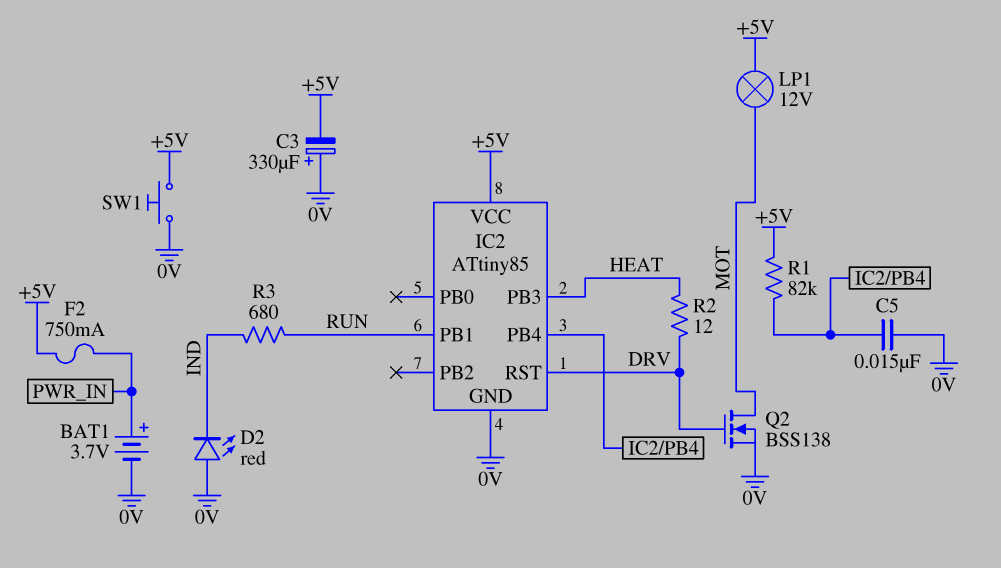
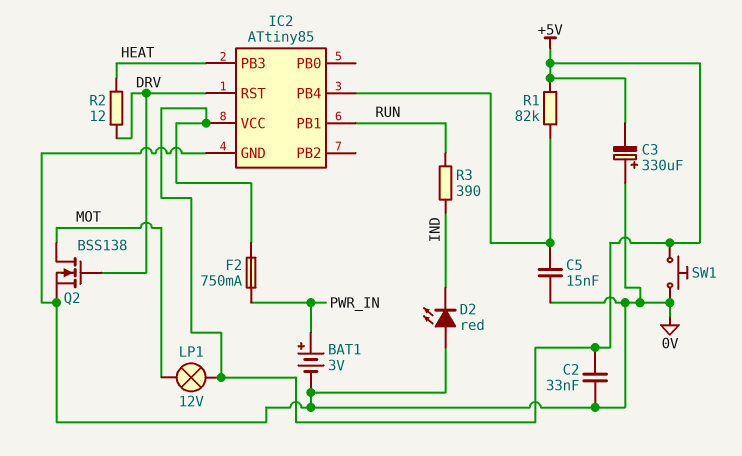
BAT1: 3.7V (plus PWR_IN, minus 0V) -> 3V (plus PWR_IN, minus 0V)
C2: none -> 33nF (+5V, 0V)
R3: 680 (IND, RUN) -> 390 (IND, RUN)

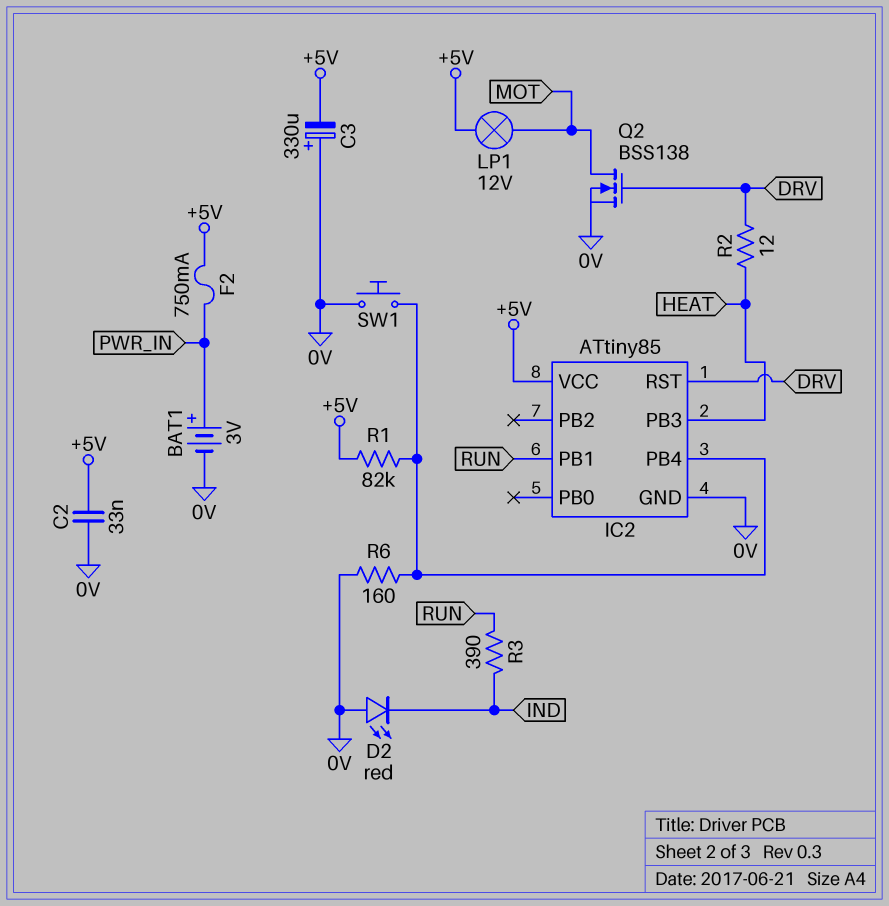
C5: 15nF (0V, IC2/PB4) -> none
R6: none -> 160 (0V, IC2/PB4)
SW1: button (+5V, 0V) -> button (0V, IC2/PB4)

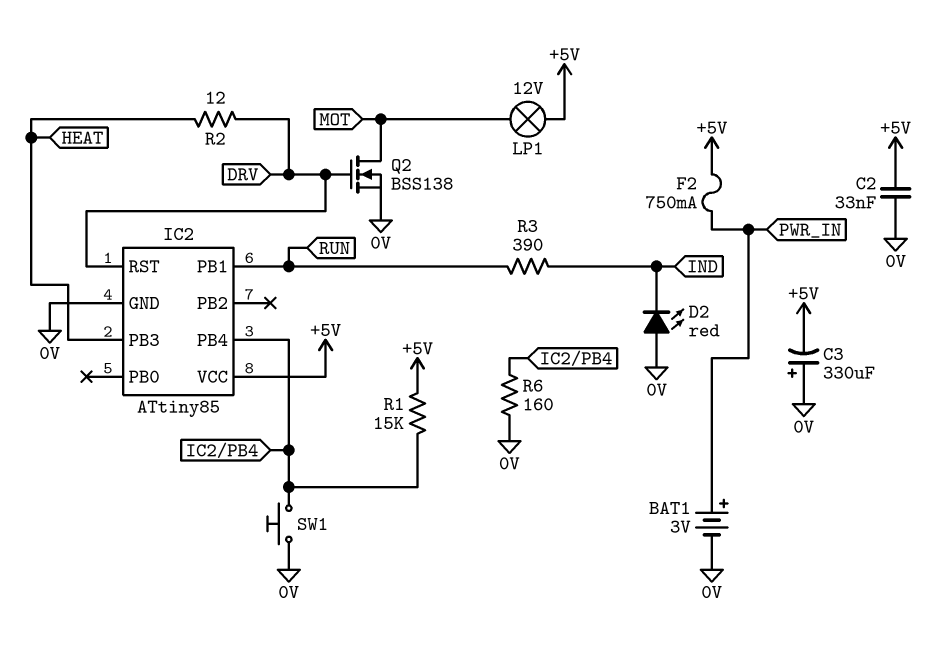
R1: 82k (+5V, IC2/PB4) -> 15k (+5V, IC2/PB4)

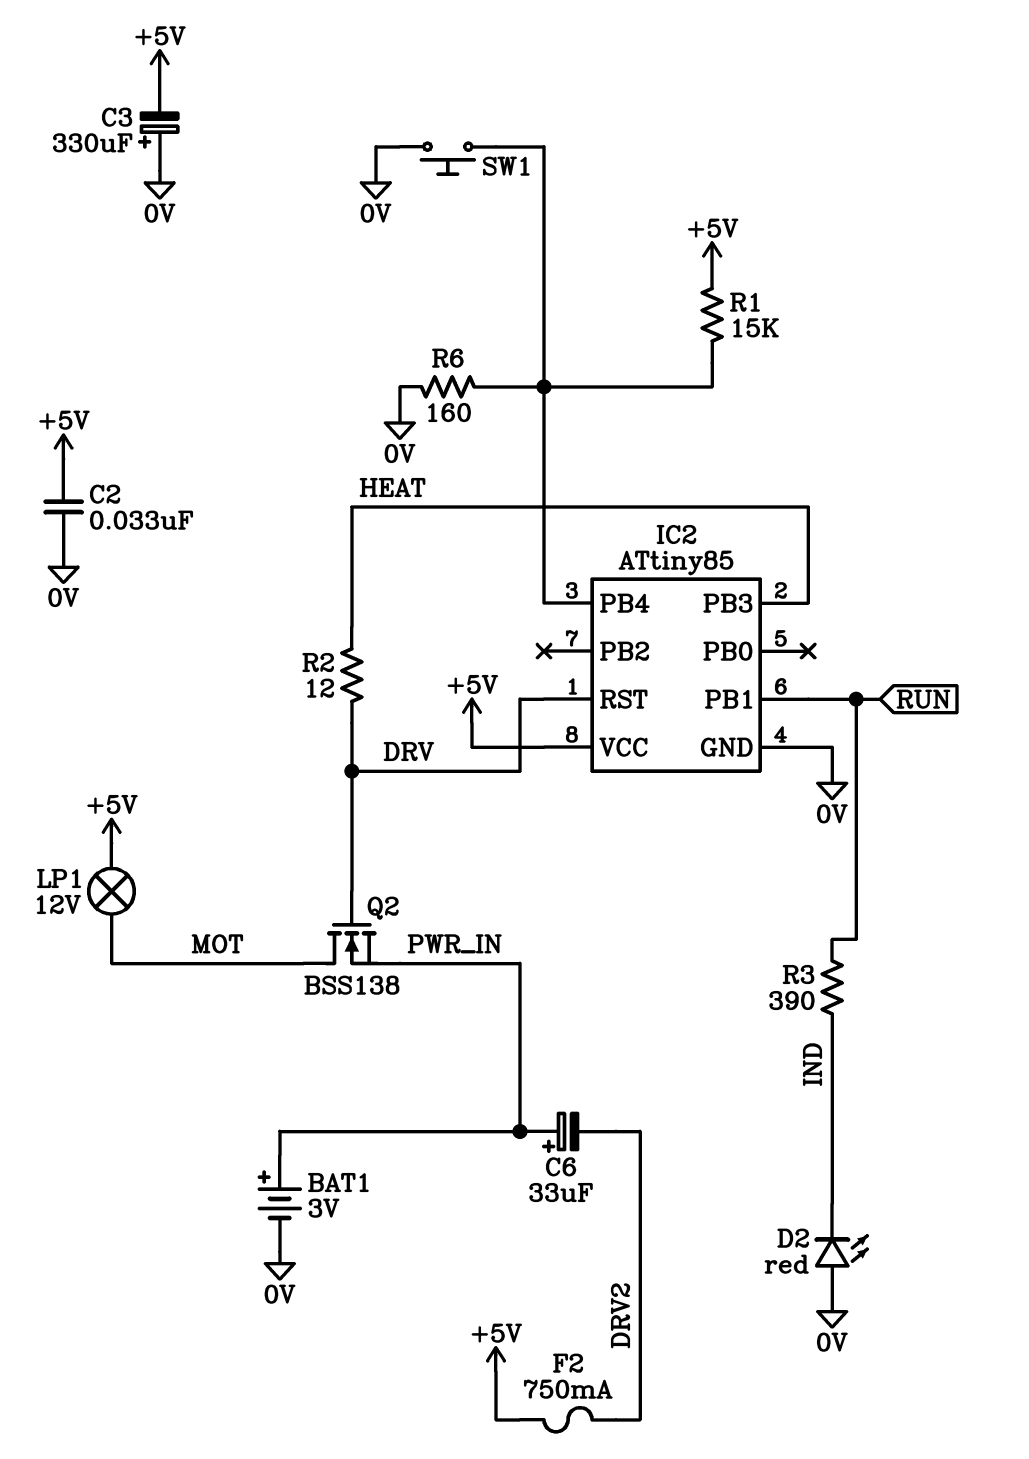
C6: none -> 33uF (plus PWR_IN, minus DRV2)
F2: 750mA (+5V, PWR_IN) -> 750mA (+5V, DRV2)
Q2: NMOS BSS138 (G DRV, D MOT, S 0V) -> NMOS BSS138 (G DRV, D MOT, S PWR_IN)

